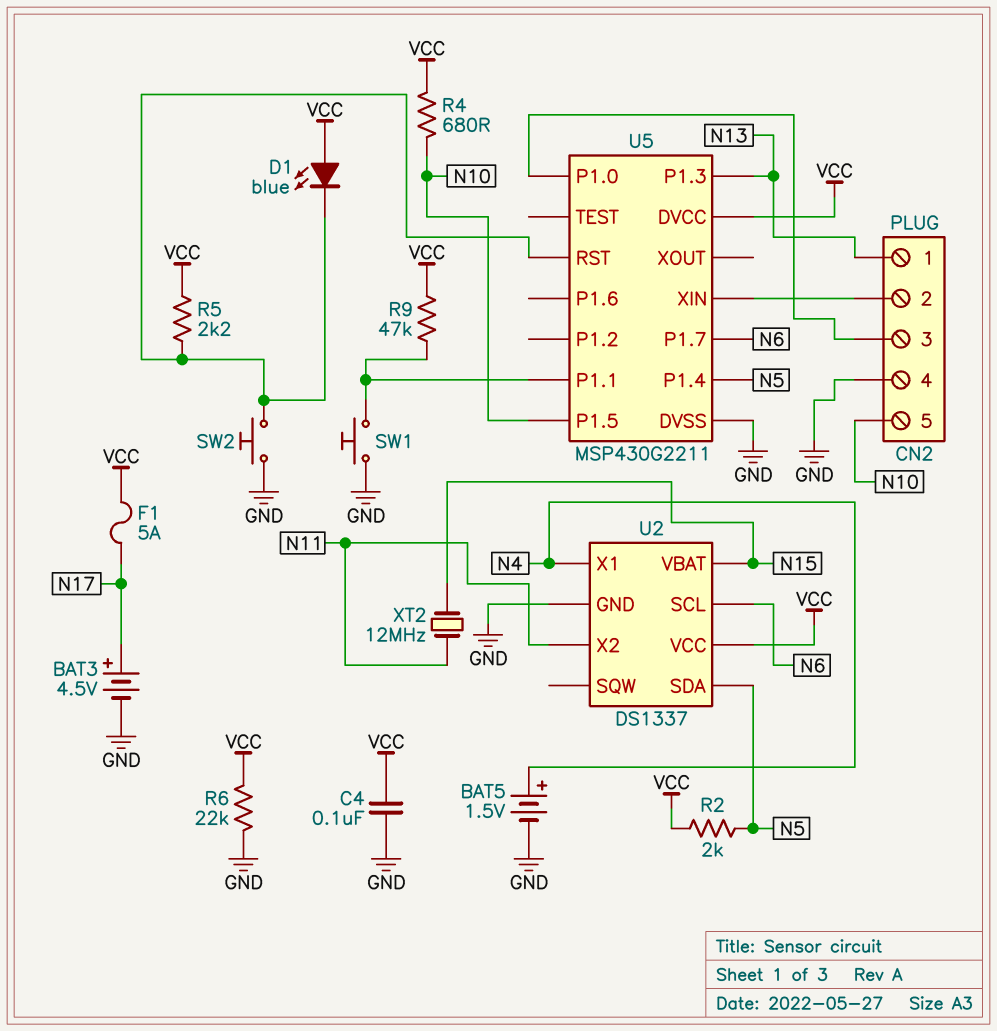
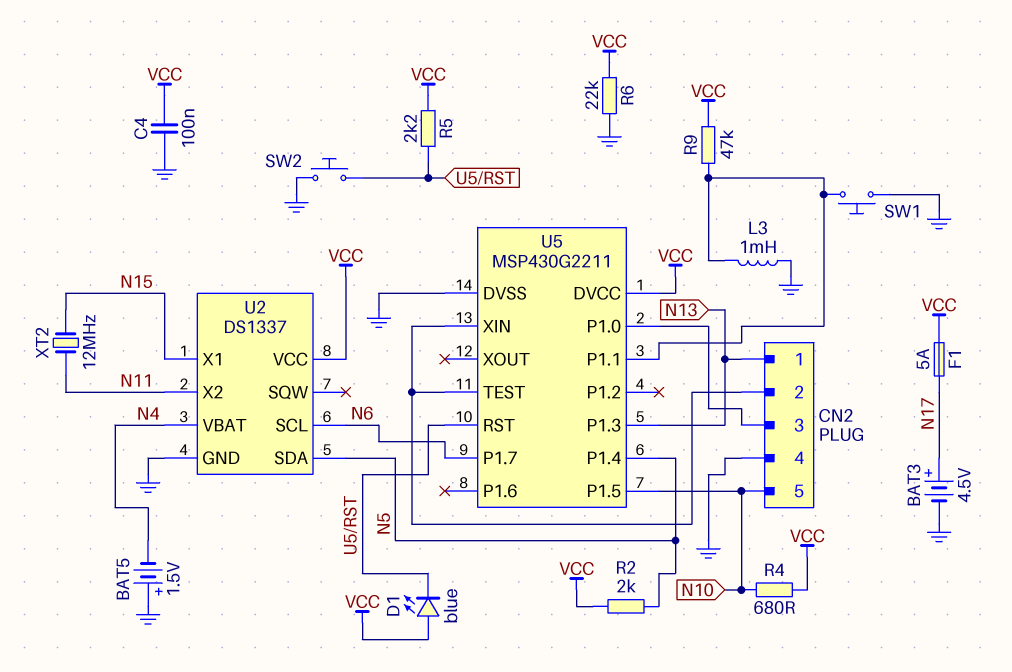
BAT5: 1.5V (plus N4, minus GND) -> 1.5V (plus GND, minus N4)
L3: none -> 1mH (GND, U5/P1.1)
U2 pin VBAT: N15 -> N4
U2 pin X1: N4 -> N15
U5 pin TEST: none -> CN2/2

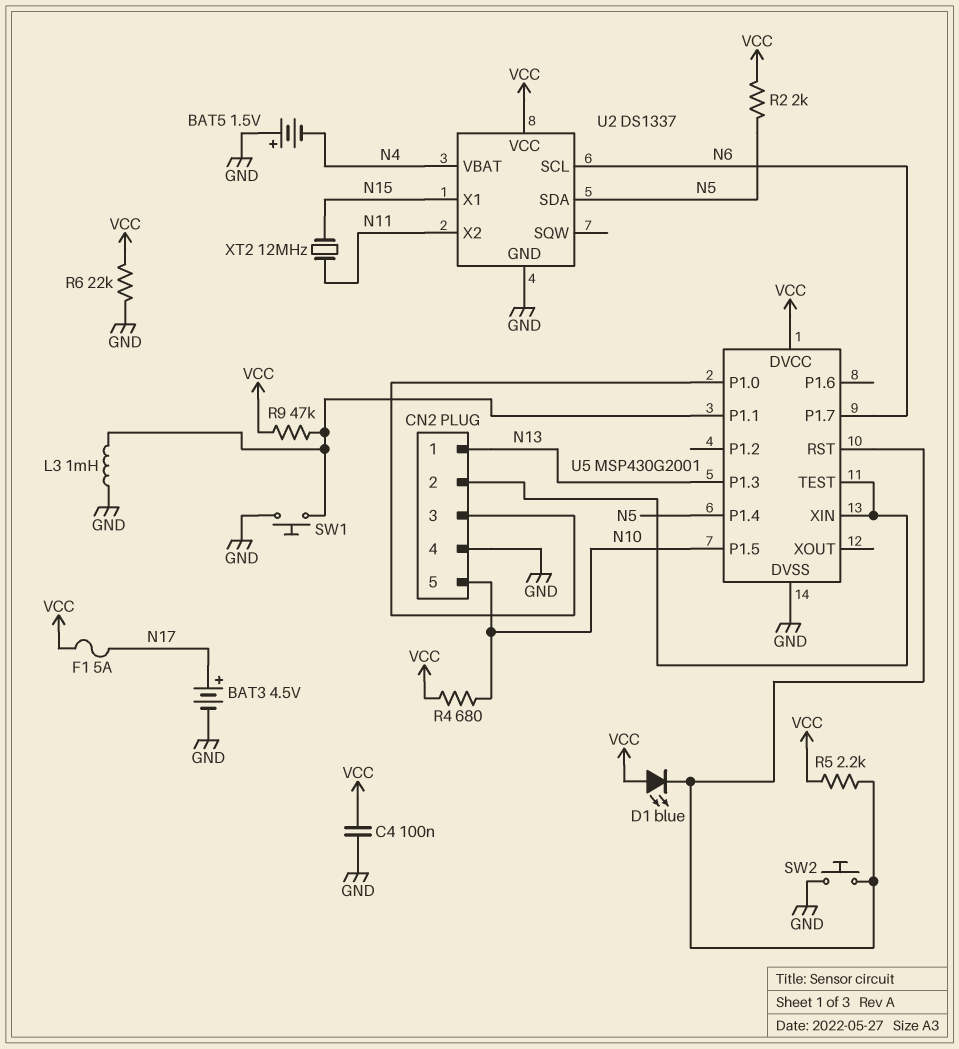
U5: MSP430G2211 -> MSP430G2001

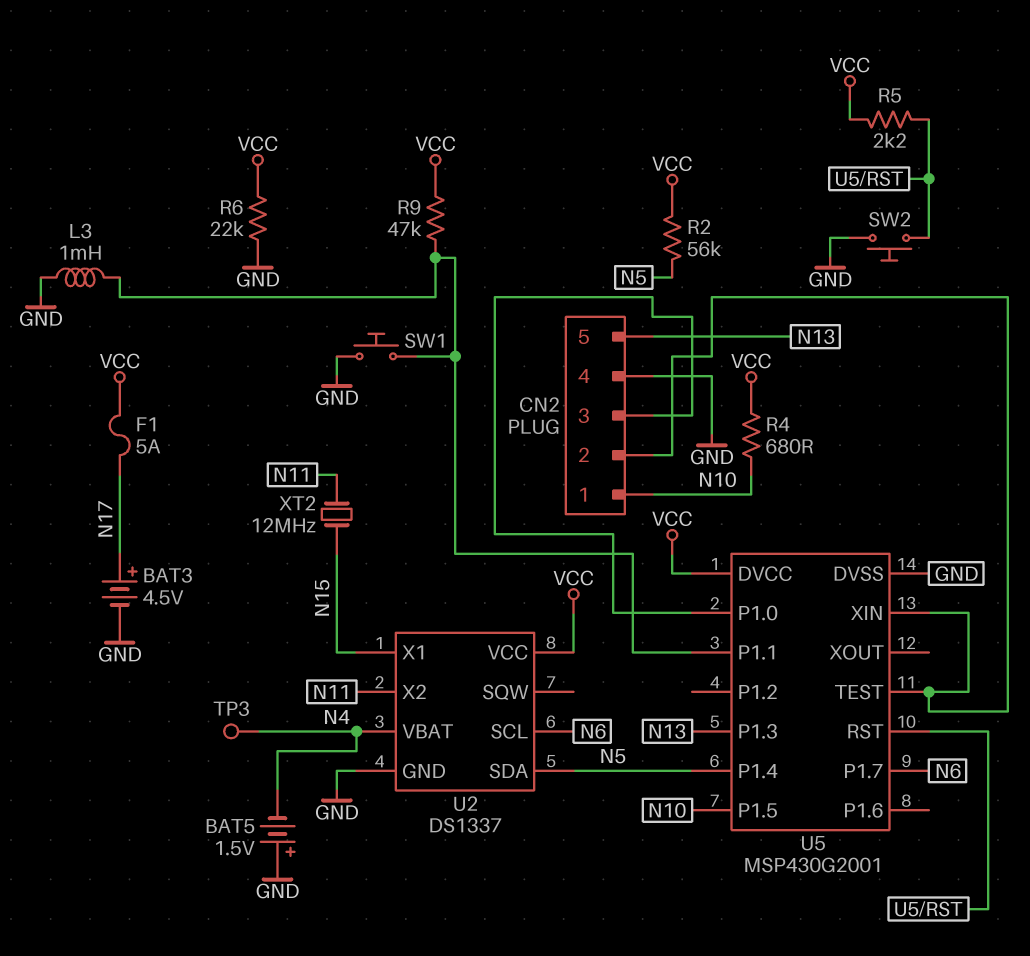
C4: 100nF (GND, VCC) -> none
CN2 pin 1: N13 -> N10
CN2 pin 5: N10 -> N13
D1: LED blue (A VCC, K U5/RST) -> none
R2: 2k (N5, VCC) -> 56k (N5, VCC)
TP3: none -> test point (N4)

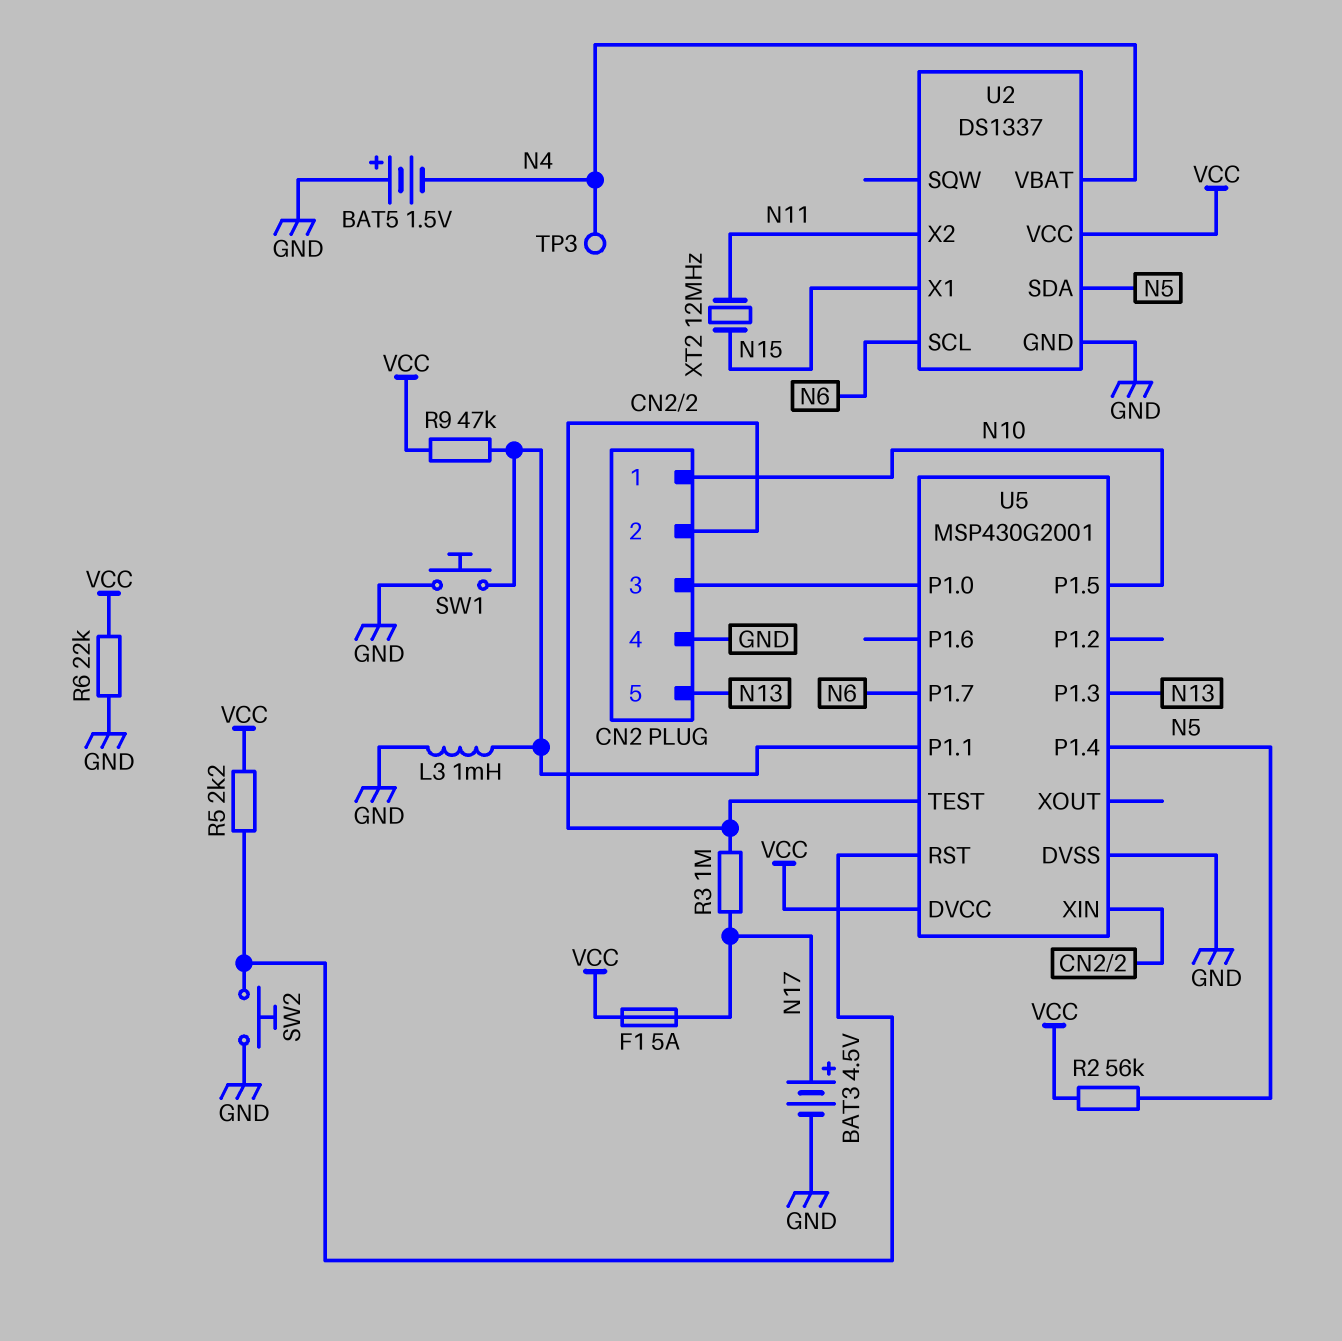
R3: none -> 1M (CN2/2, N17)
R4: 680 (N10, VCC) -> none

